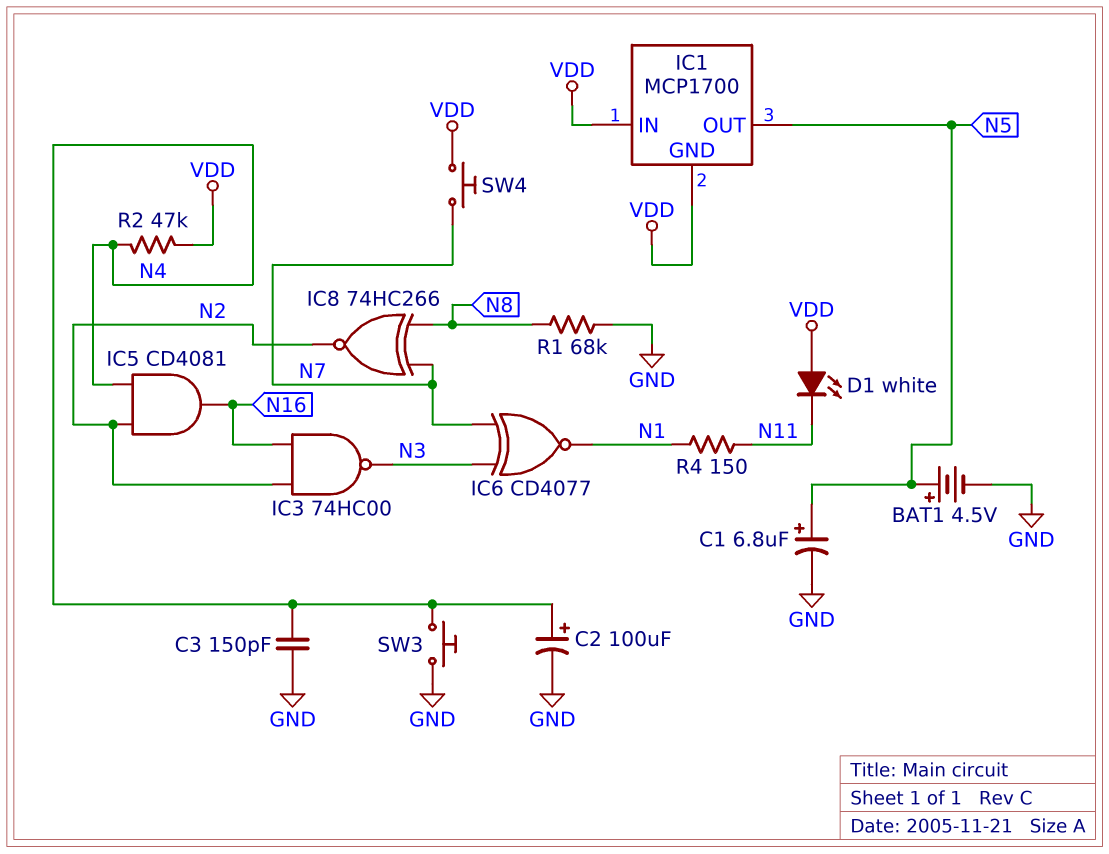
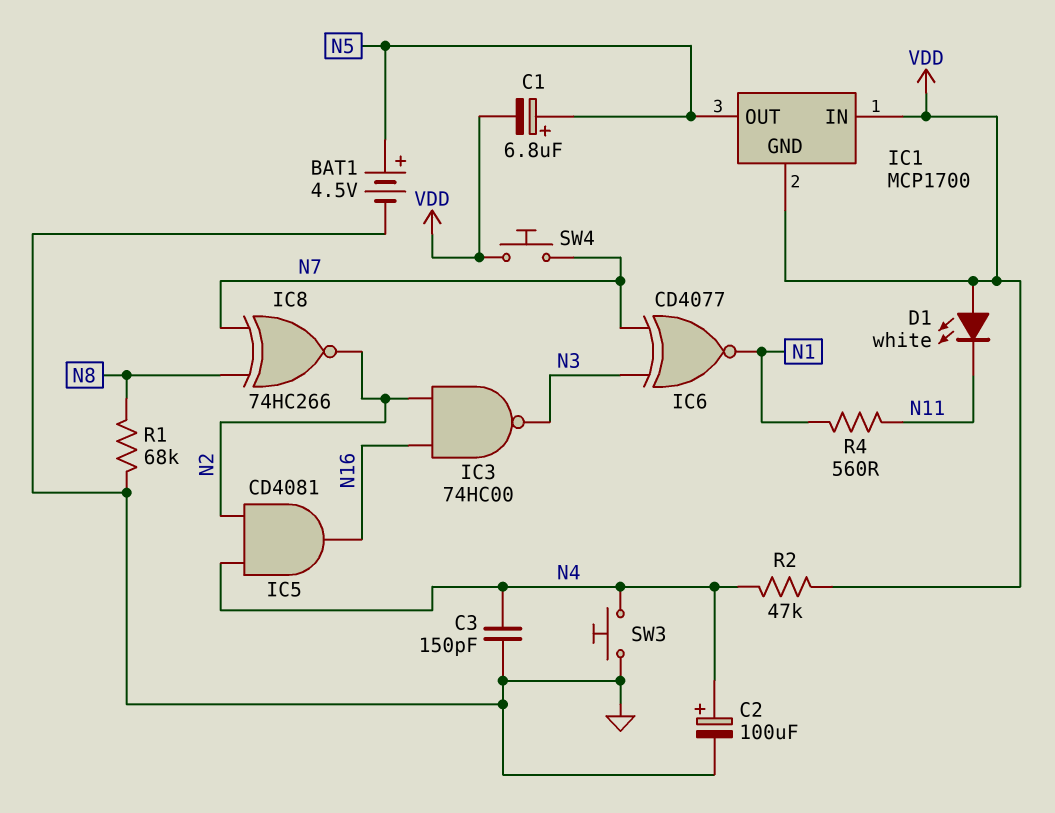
C1: 6.8uF (plus N5, minus GND) -> 6.8uF (plus N5, minus VDD)
R4: 150 (N1, N11) -> 560 (N1, N11)

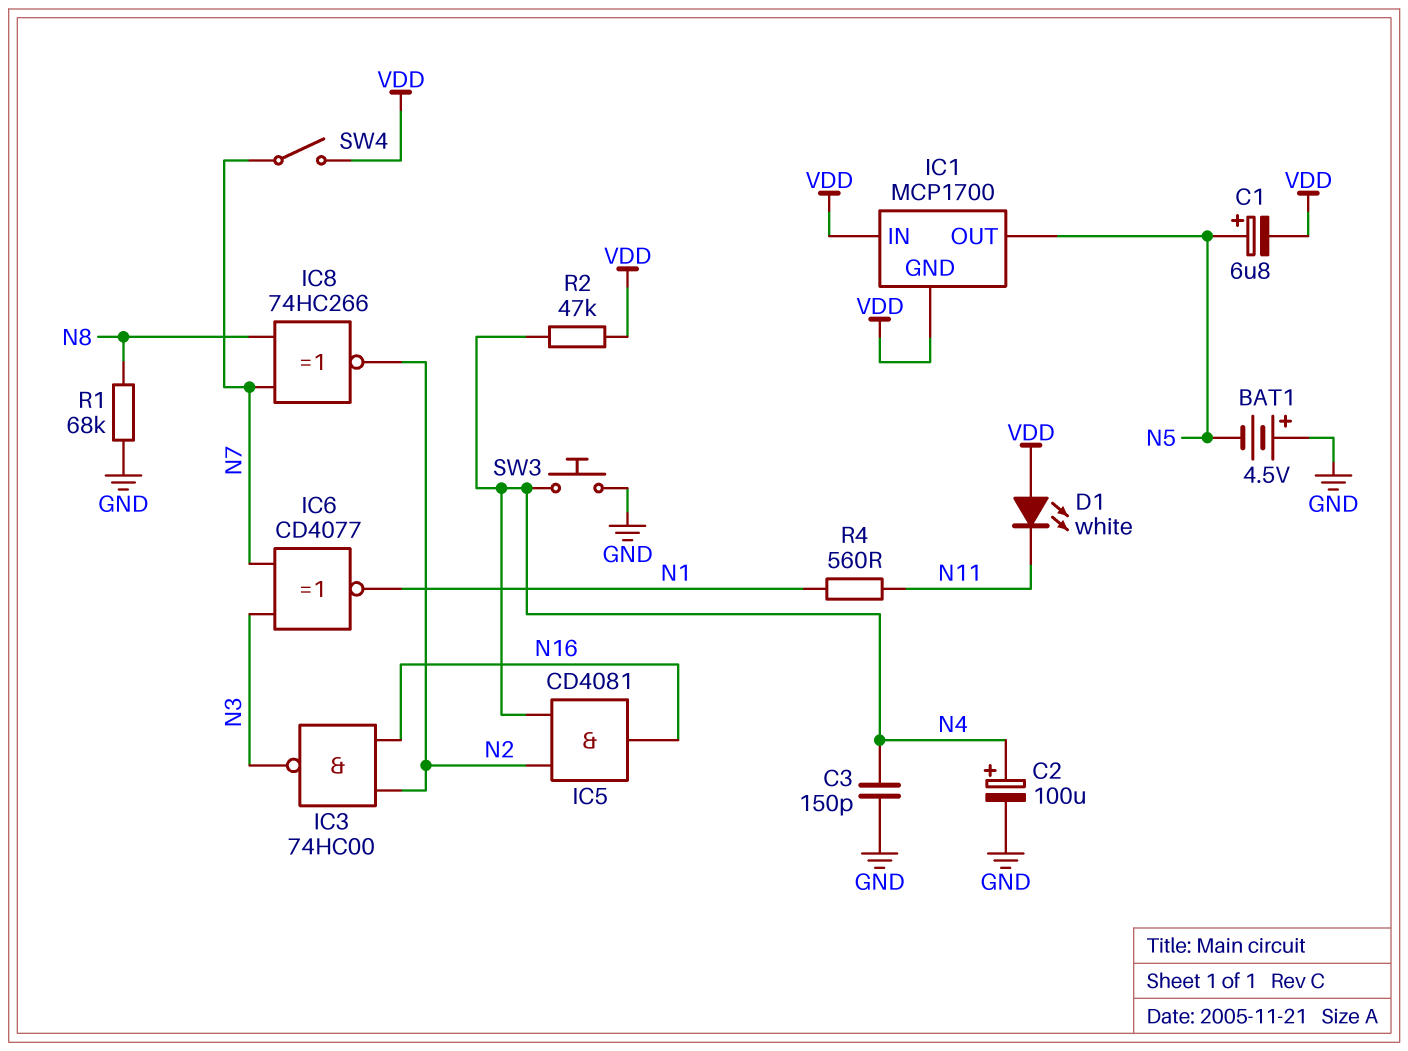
BAT1: 4.5V (plus N5, minus GND) -> 4.5V (plus GND, minus N5)
SW4: button (N7, VDD) -> switch (N7, VDD)

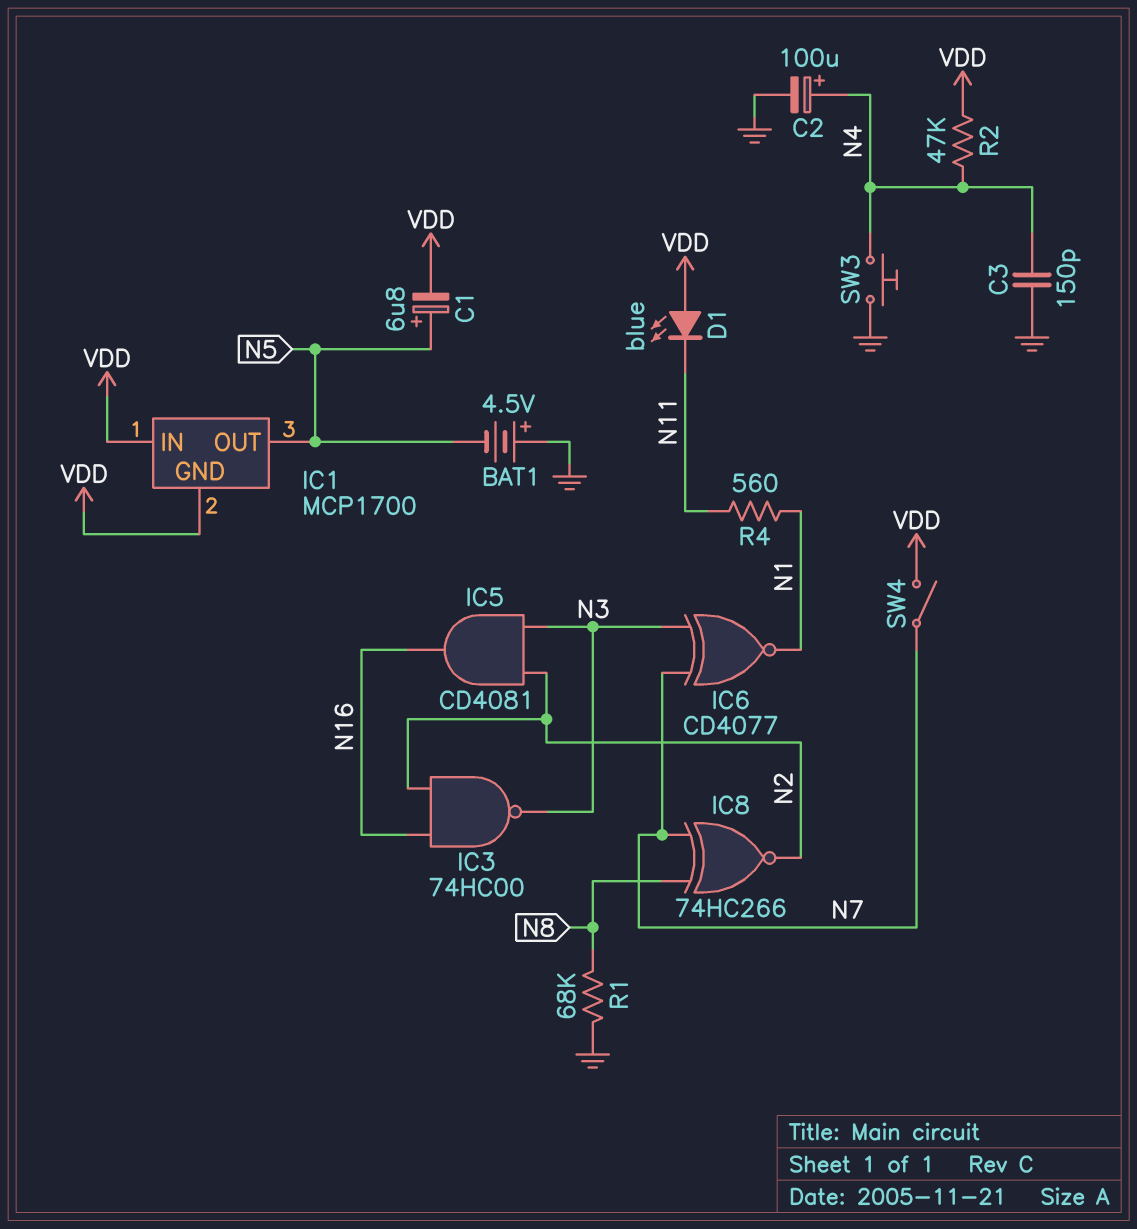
D1: LED white (A VDD, K N11) -> LED blue (A VDD, K N11)
IC5: AND CD4081 (in N2, in N4, out N16) -> AND CD4081 (in N2, in N3, out N16)

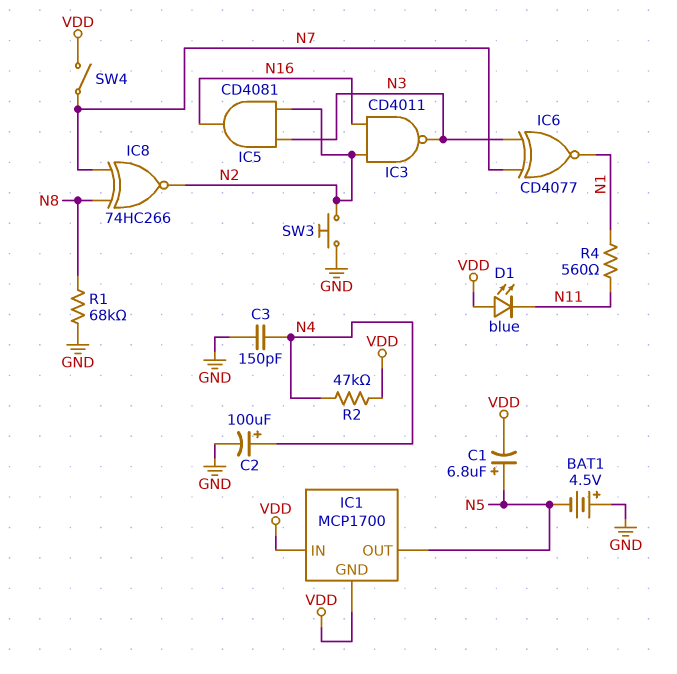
IC3: NAND 74HC00 (in N2, in N16, out N3) -> NAND CD4011 (in N2, in N16, out N3)
SW3: button (GND, N4) -> button (GND, N2)

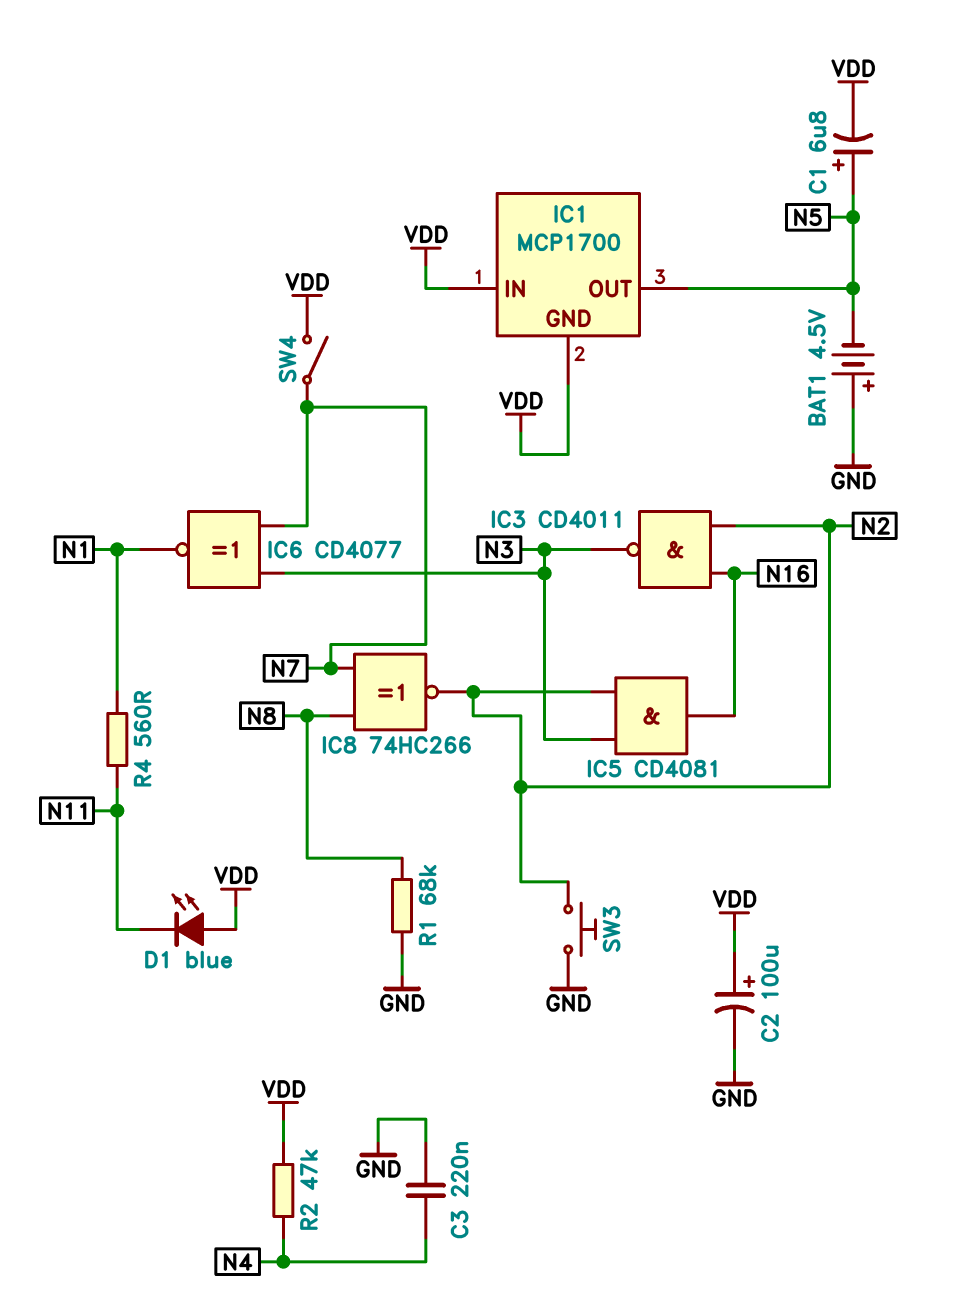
C2: 100uF (plus N4, minus GND) -> 100uF (plus VDD, minus GND)
C3: 150pF (GND, N4) -> 220nF (GND, N4)

